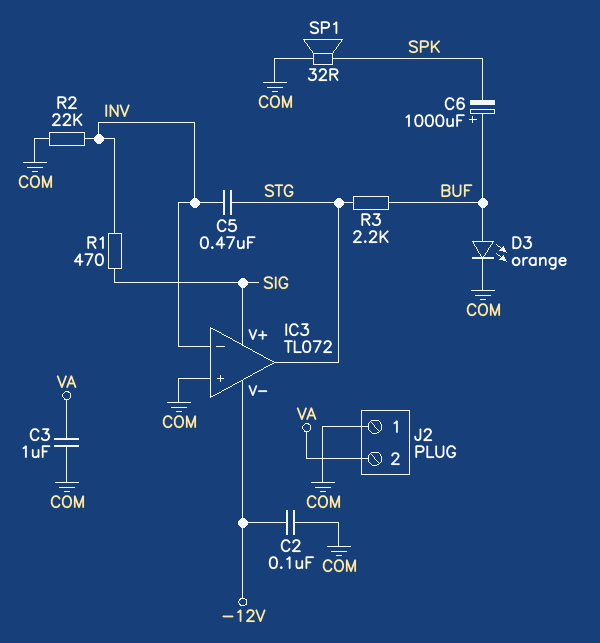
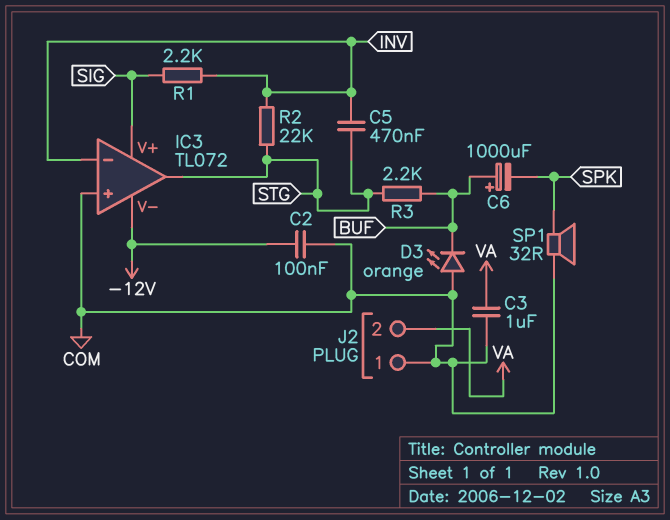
D3: LED orange (A BUF, K COM) -> LED orange (A COM, K BUF)
R1: 470 (INV, SIG) -> 2.2k (INV, SIG)
R2: 22k (COM, INV) -> 22k (INV, STG)

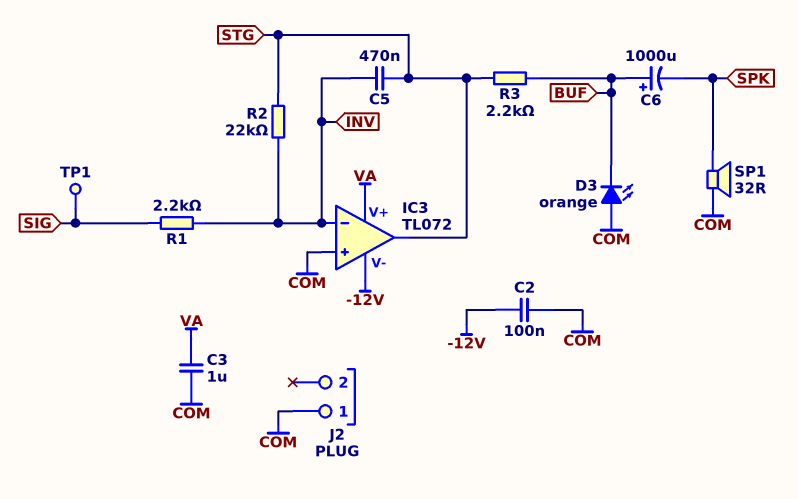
IC3 pin V+: SIG -> VA
J2 pin 2: VA -> none
TP1: none -> test point (SIG)

